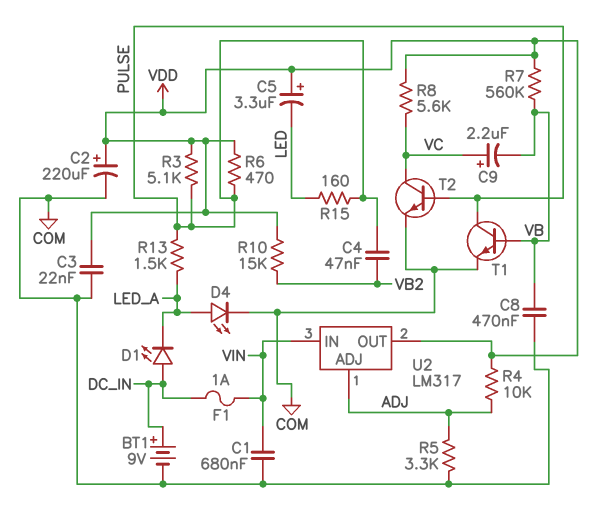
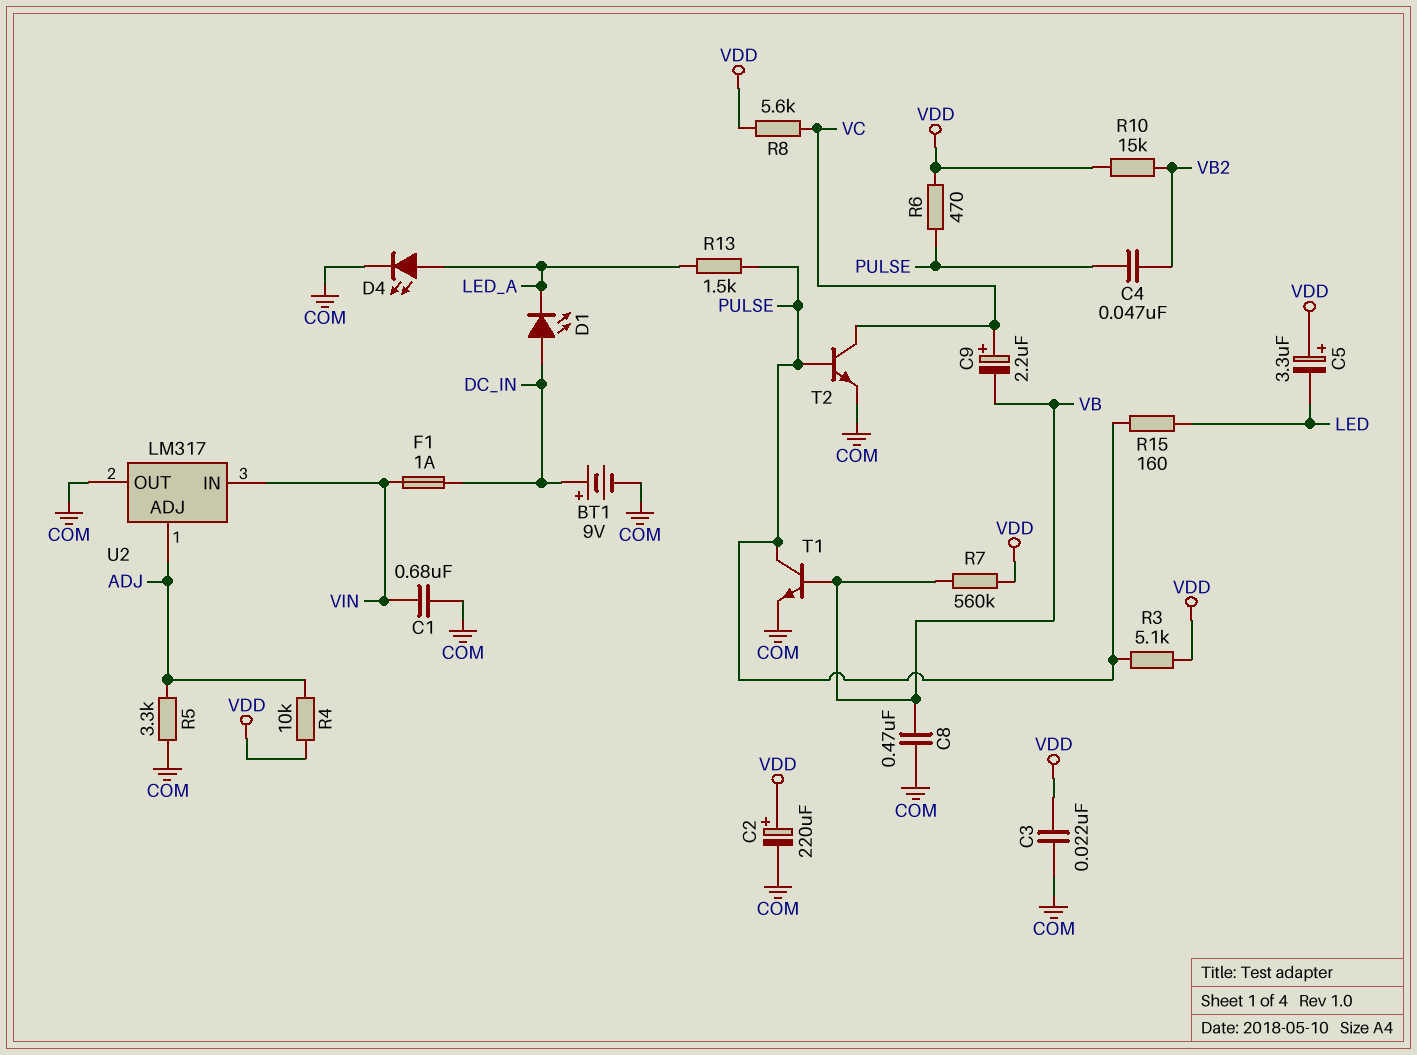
U2 pin OUT: VDD -> COM

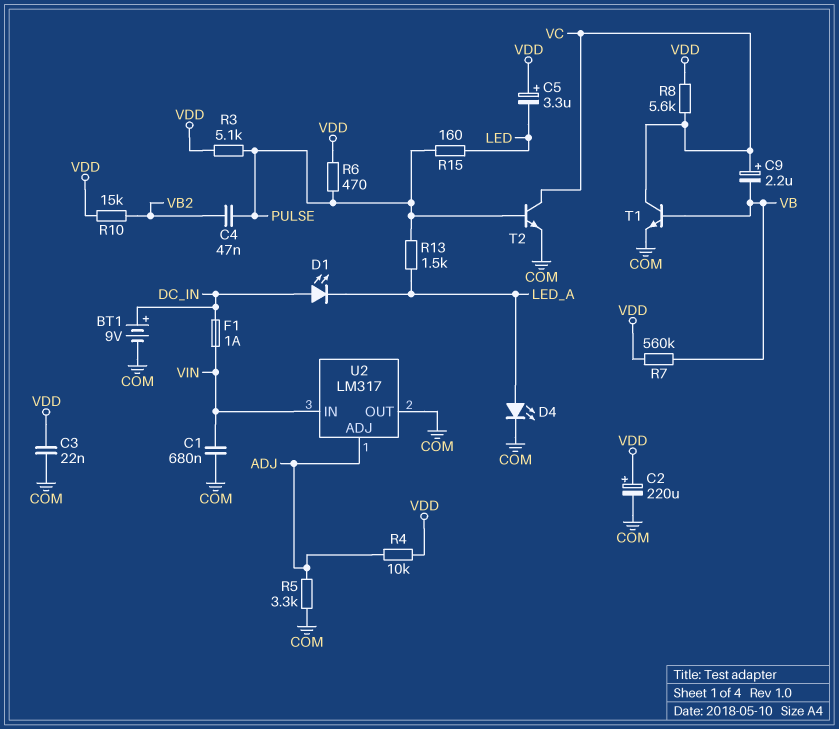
C8: 470nF (COM, VB) -> none
T1: NPN (B VB, C PULSE, E COM) -> NPN (B VB, C VC, E COM)

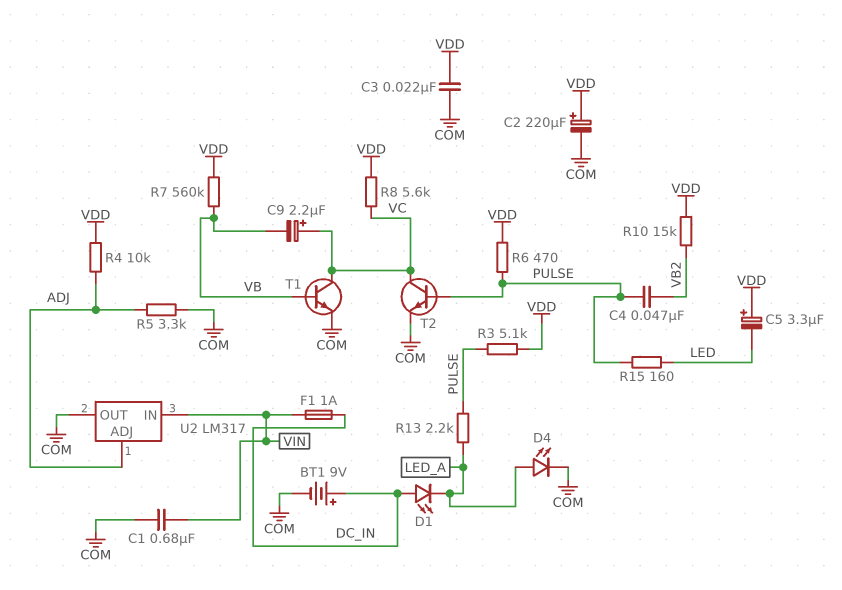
R13: 1.5k (LED_A, PULSE) -> 2.2k (LED_A, PULSE)

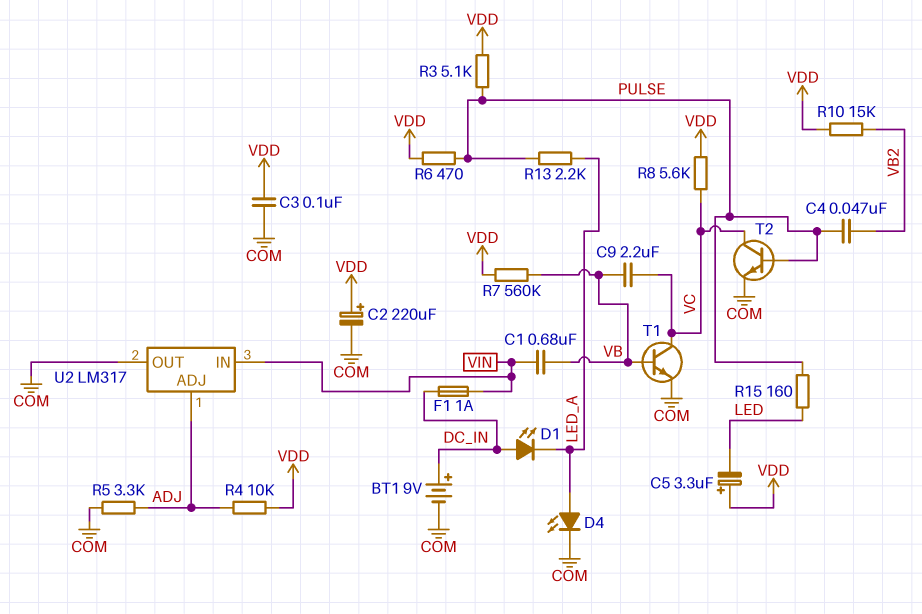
C1: 680nF (COM, VIN) -> 680nF (VB, VIN)
C3: 22nF (COM, VDD) -> 100nF (COM, VDD)
C9: 2.2uF (plus VC, minus VB) -> 2.2uF (VB, VC)

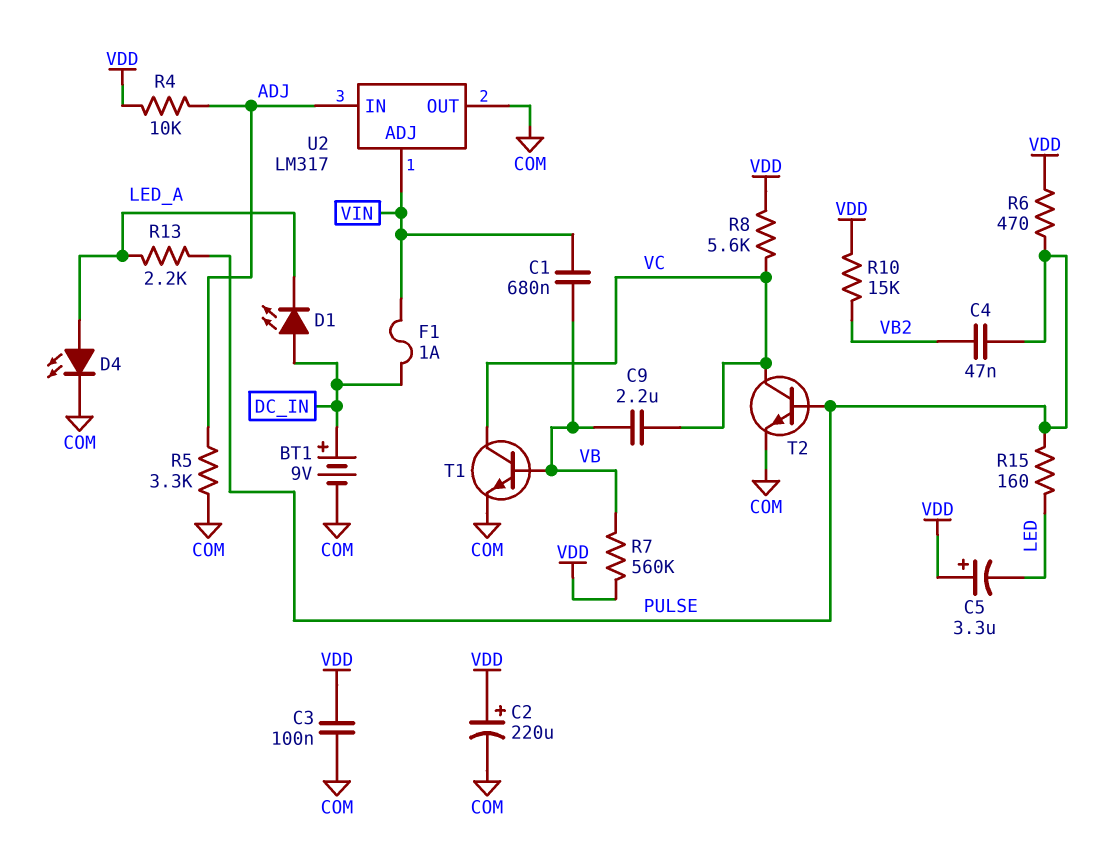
R3: 5.1k (PULSE, VDD) -> none
U2 pin ADJ: ADJ -> VIN
U2 pin IN: VIN -> ADJ

